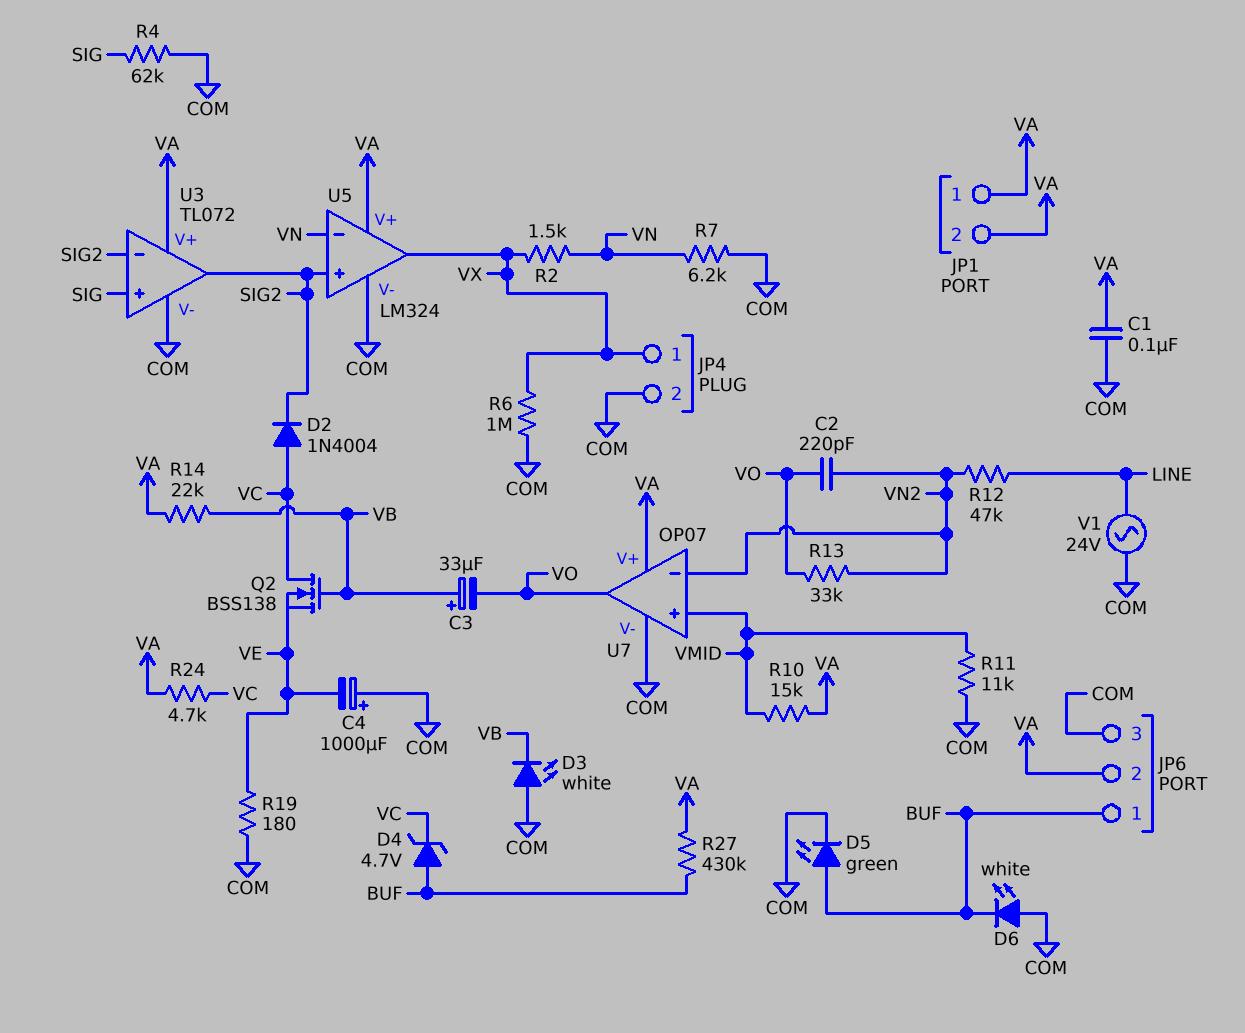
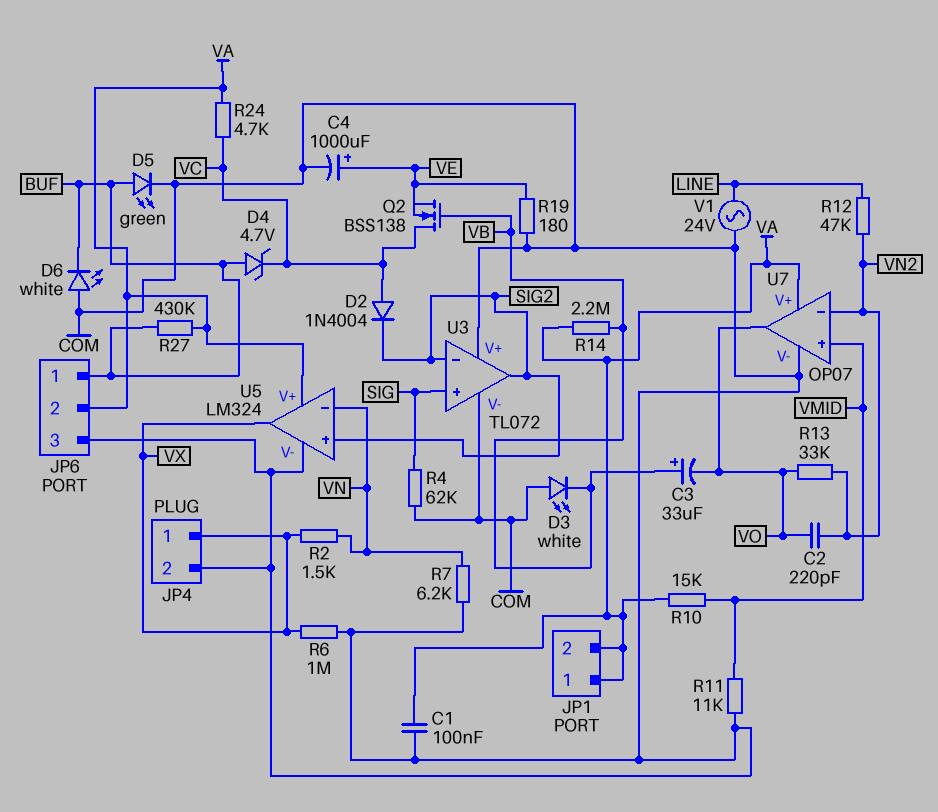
C4: 1000uF (plus COM, minus VE) -> 1000uF (plus VE, minus COM)
R14: 22k (VA, VB) -> 2.2M (VA, VB)
U3 pin V+: VA -> COM

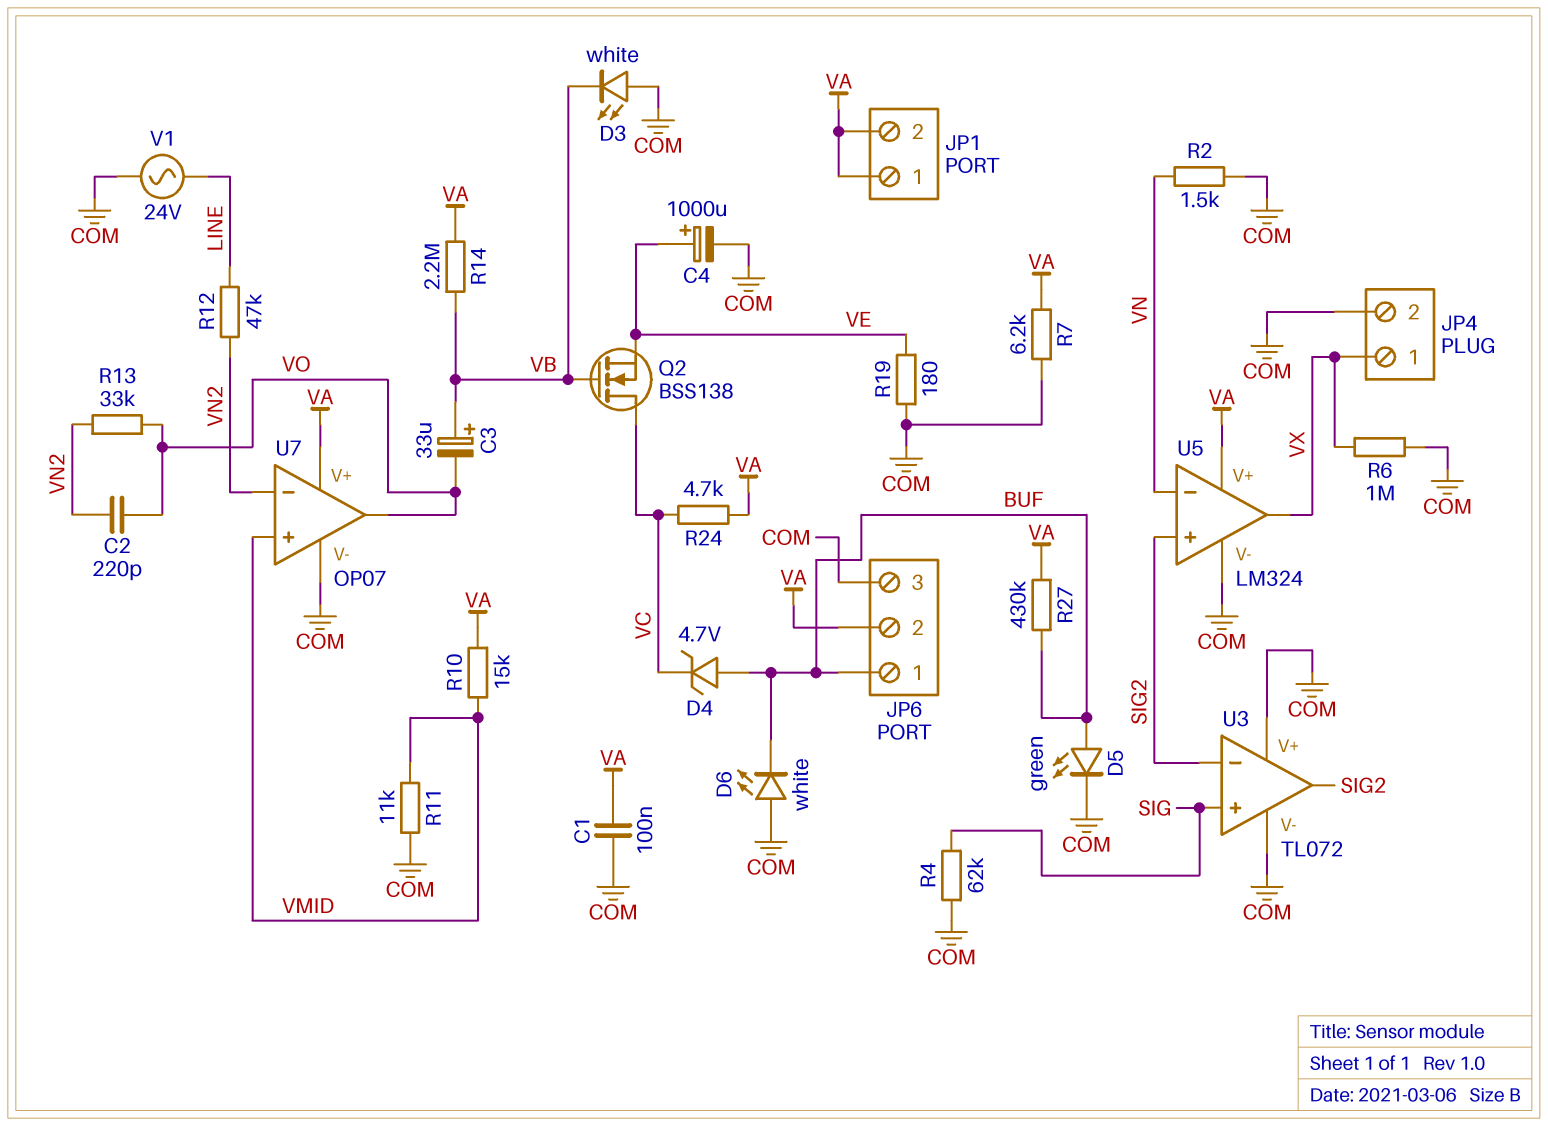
D2: diode 1N4004 (A VC, K SIG2) -> none
R2: 1.5k (VN, VX) -> 1.5k (COM, VN)
R7: 6.2k (COM, VN) -> 6.2k (COM, VA)

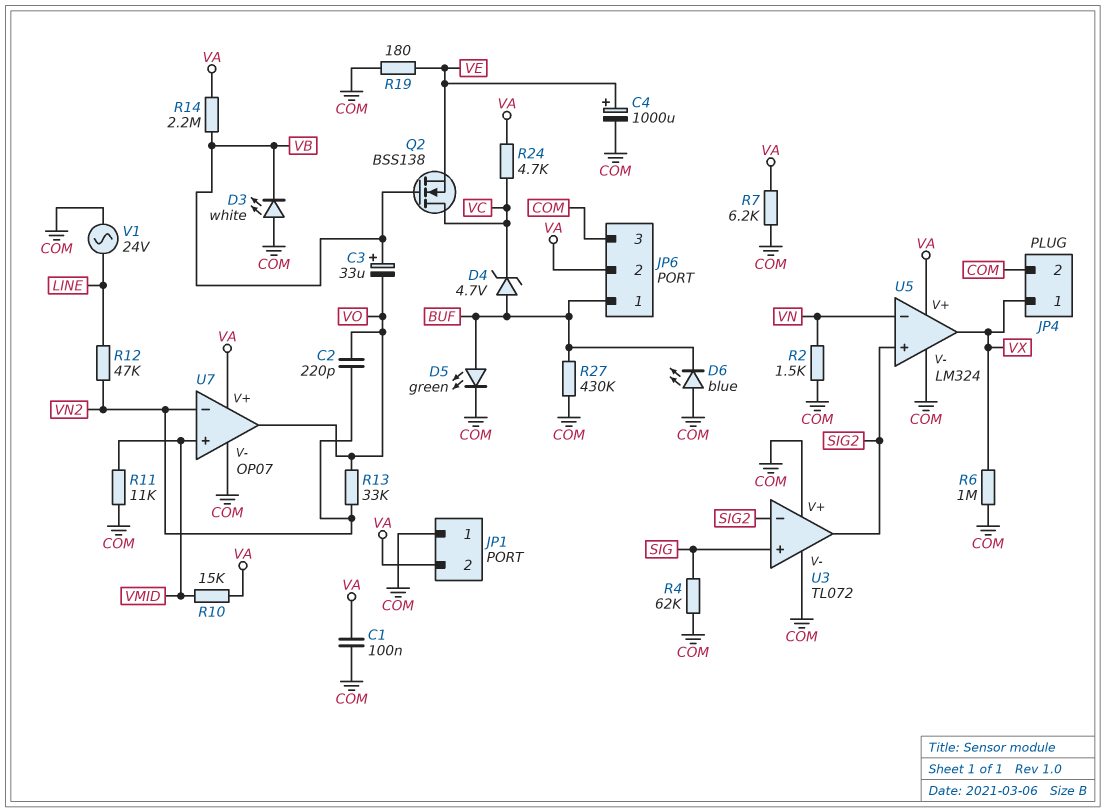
D6: LED white (A COM, K BUF) -> LED blue (A COM, K BUF)
JP1 pin 1: VA -> COM
R27: 430k (BUF, VA) -> 430k (BUF, COM)

